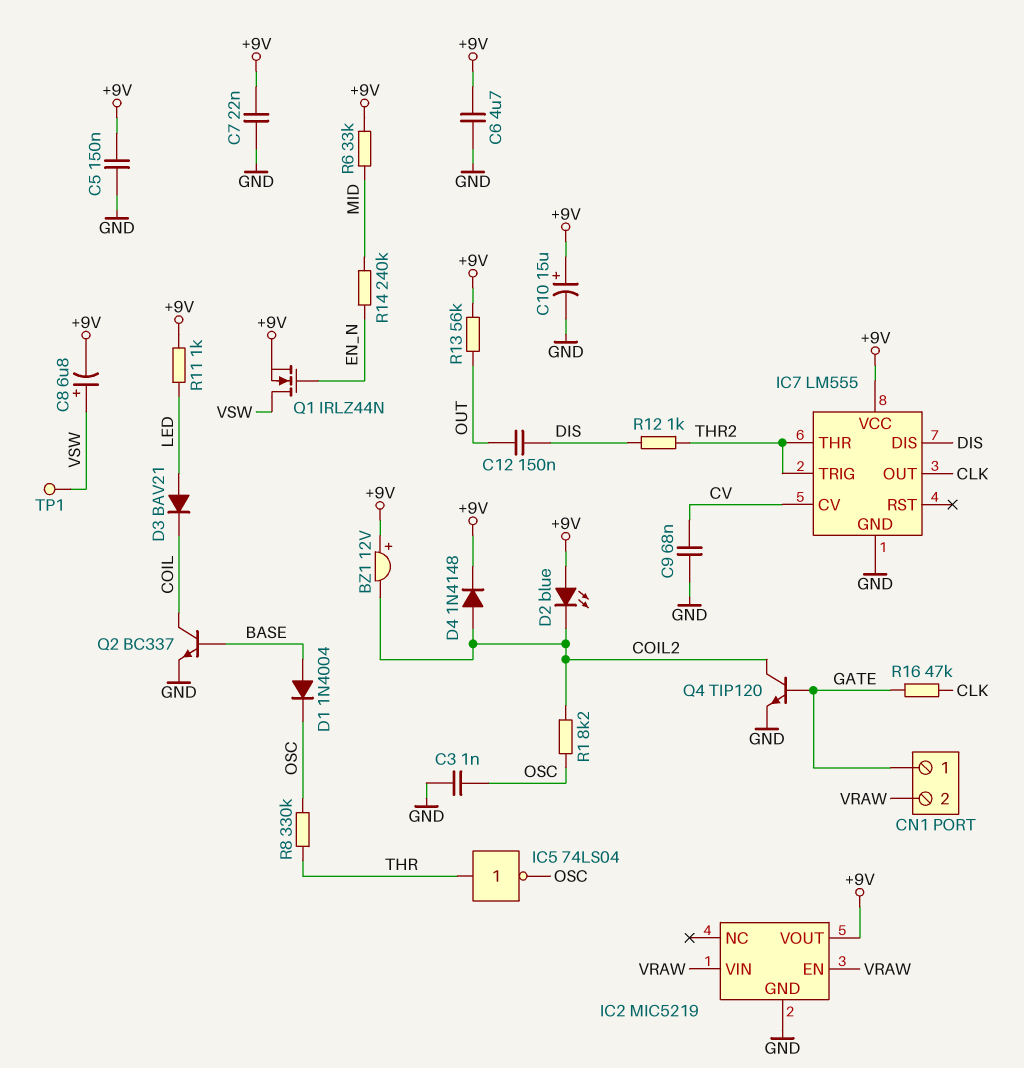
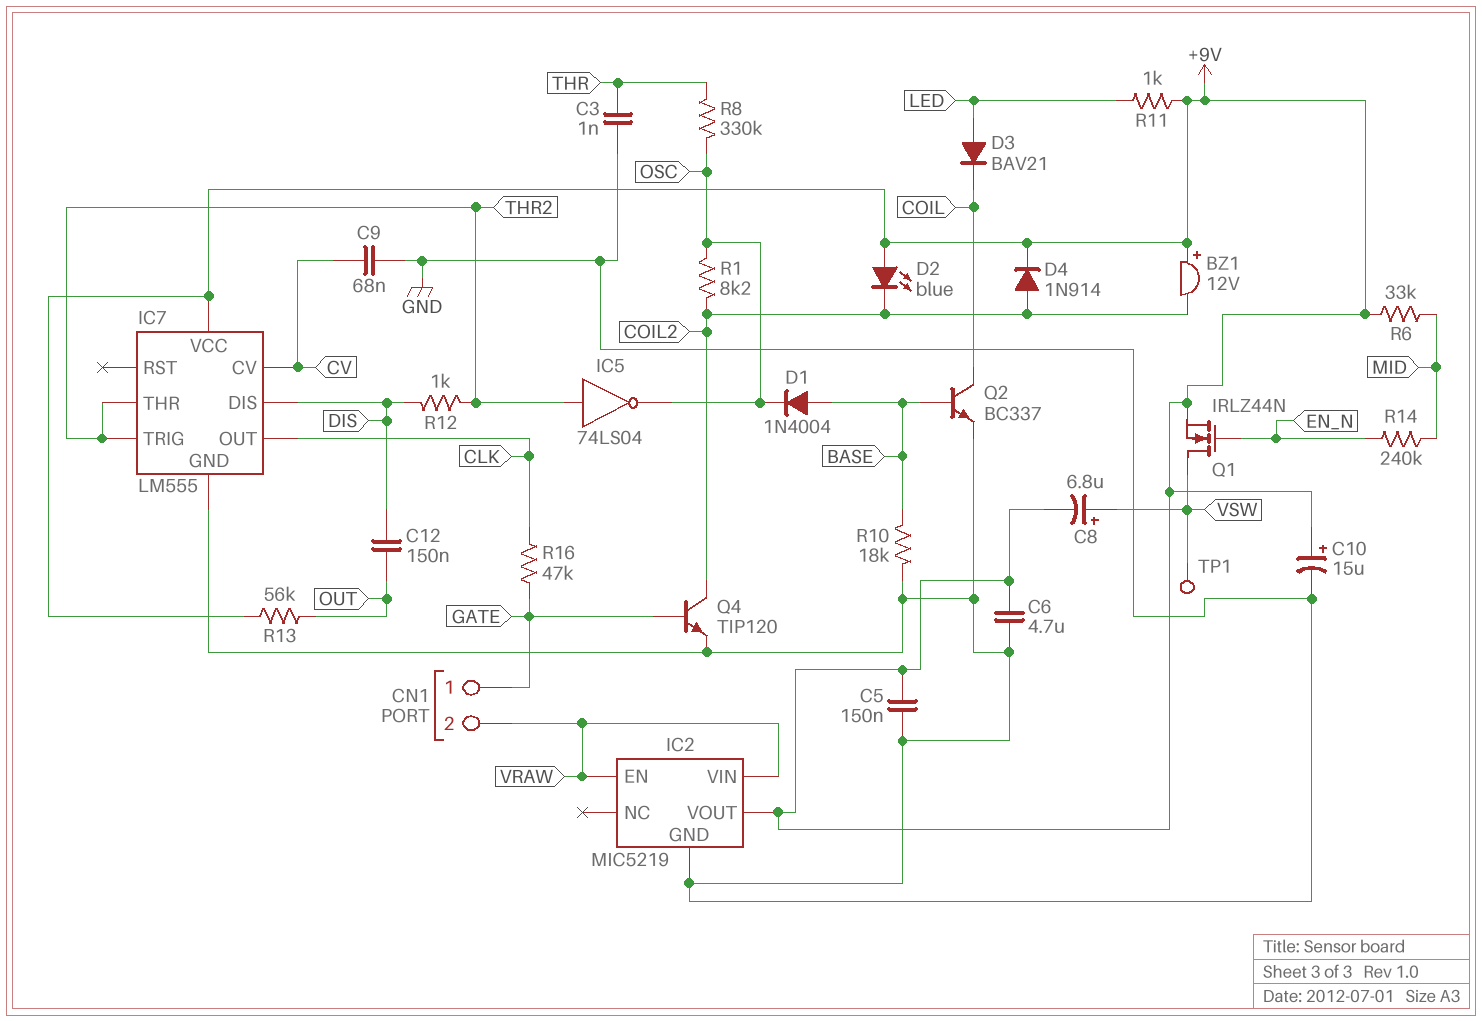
C3: 1nF (GND, OSC) -> 1nF (GND, THR)
C7: 22nF (+9V, GND) -> none
D4: diode 1N4148 (A COIL2, K +9V) -> diode 1N914 (A COIL2, K +9V)
IC5: NOT 74LS04 (in THR, out OSC) -> NOT 74LS04 (in THR2, out OSC)
R10: none -> 18k (BASE, GND)

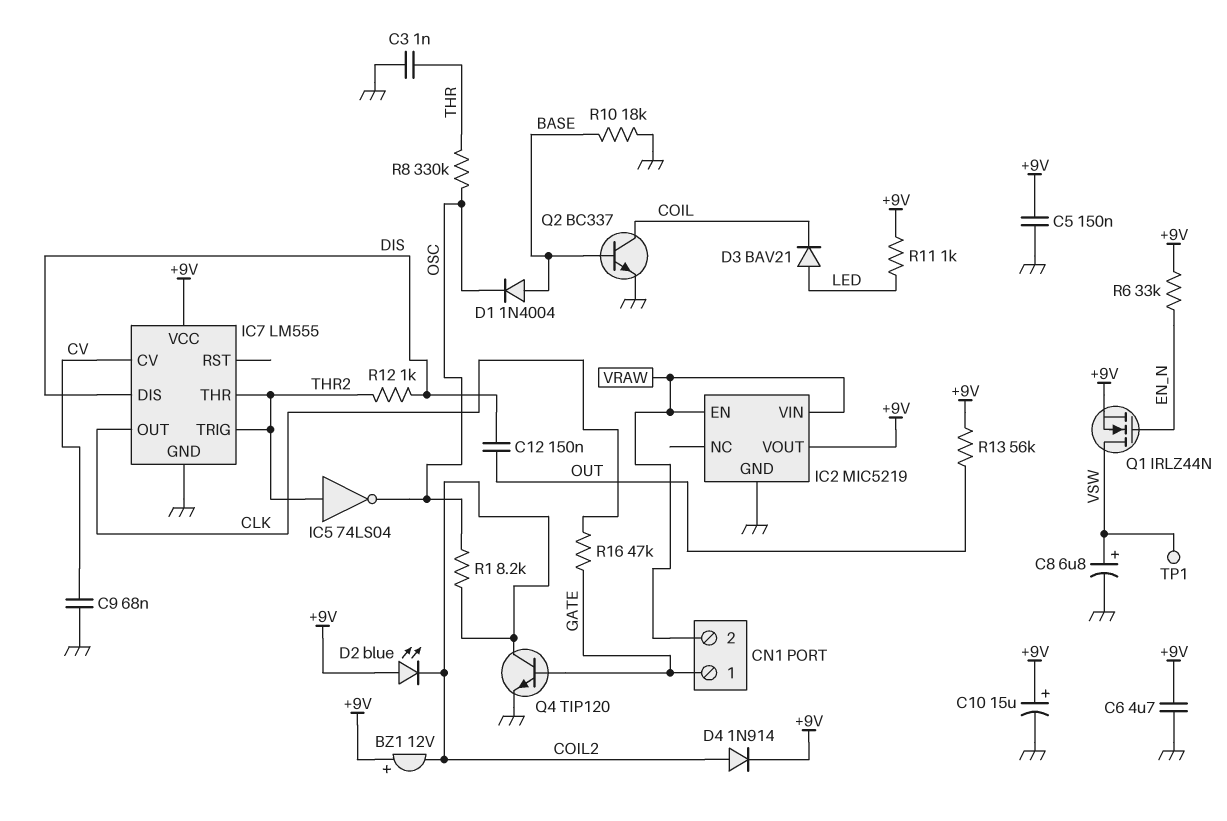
C8: 6.8uF (plus VSW, minus +9V) -> 6.8uF (plus VSW, minus GND)
R6: 33k (+9V, MID) -> 33k (+9V, EN_N)
R14: 240k (EN_N, MID) -> none

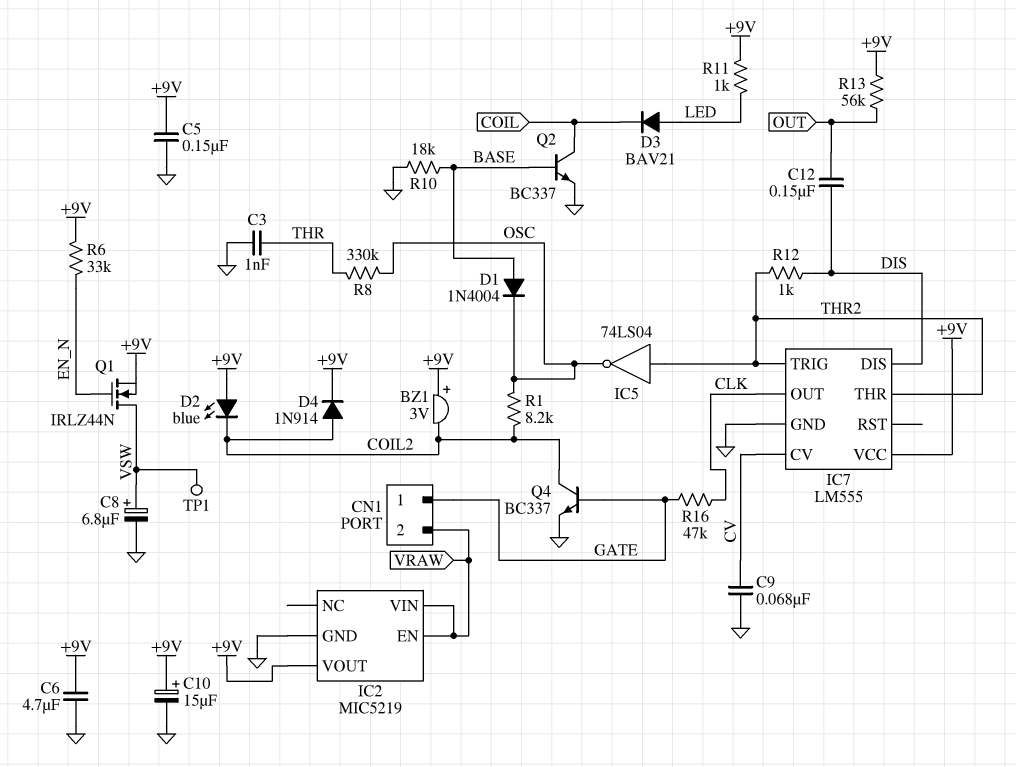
BZ1: buzzer 12V (plus +9V, minus COIL2) -> buzzer 3V (plus +9V, minus COIL2)
Q4: NPN TIP120 (B GATE, C COIL2, E GND) -> NPN BC337 (B GATE, C COIL2, E GND)

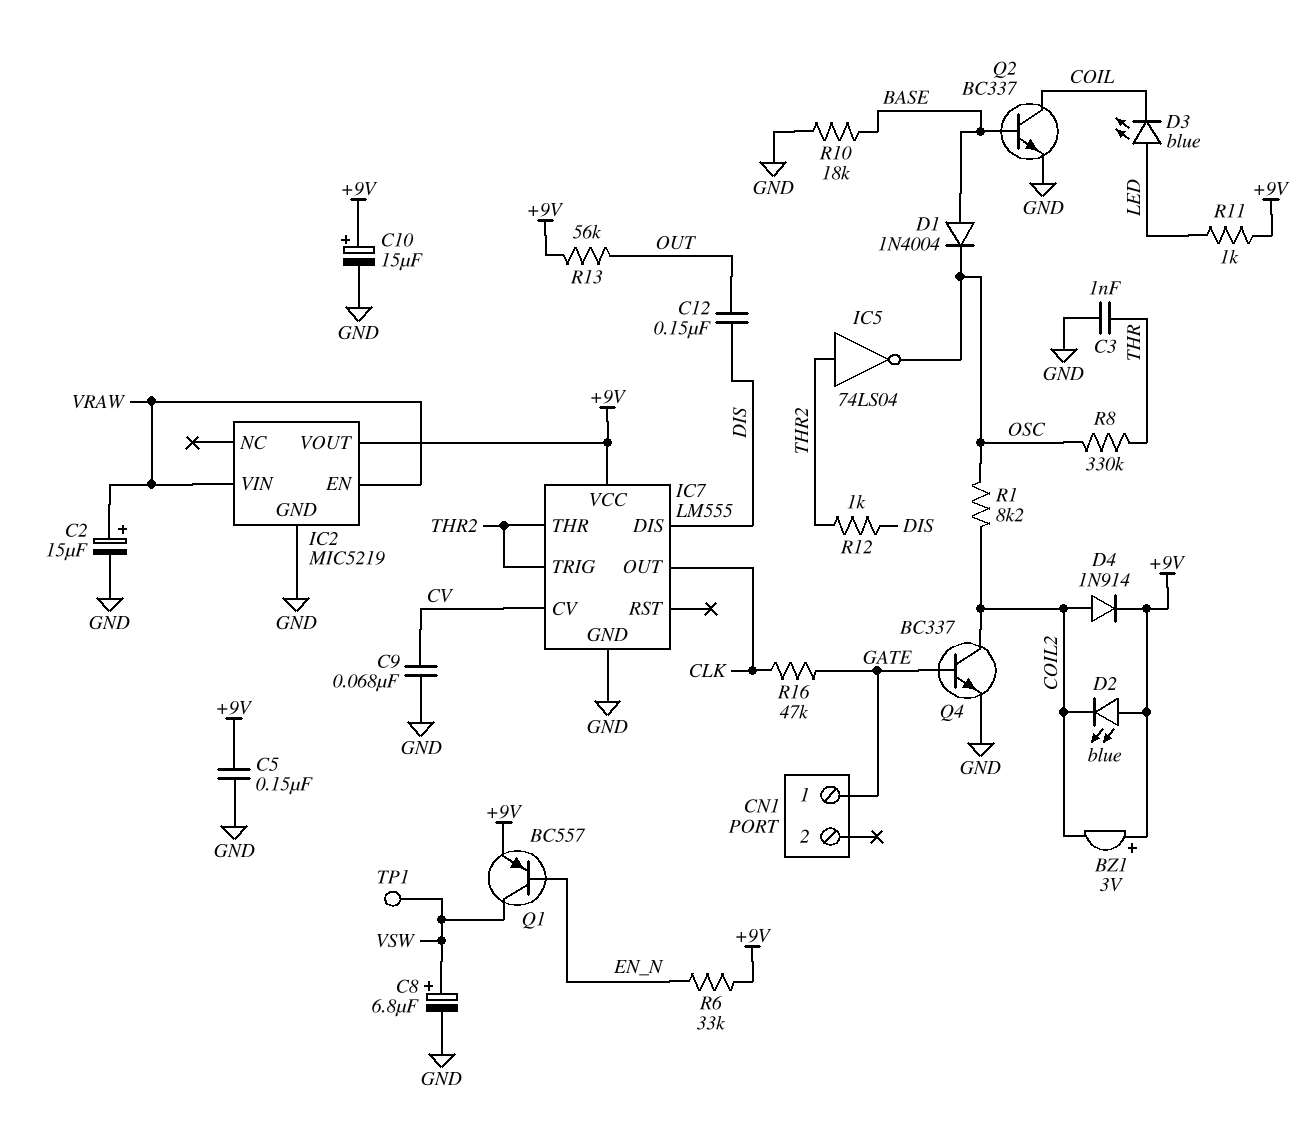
C2: none -> 15uF (plus VRAW, minus GND)
C6: 4.7uF (+9V, GND) -> none
CN1 pin 2: VRAW -> none
D3: diode BAV21 (A LED, K COIL) -> LED blue (A LED, K COIL)
Q1: NMOS IRLZ44N (G EN_N, D VSW, S +9V) -> PNP BC557 (B EN_N, C VSW, E +9V)

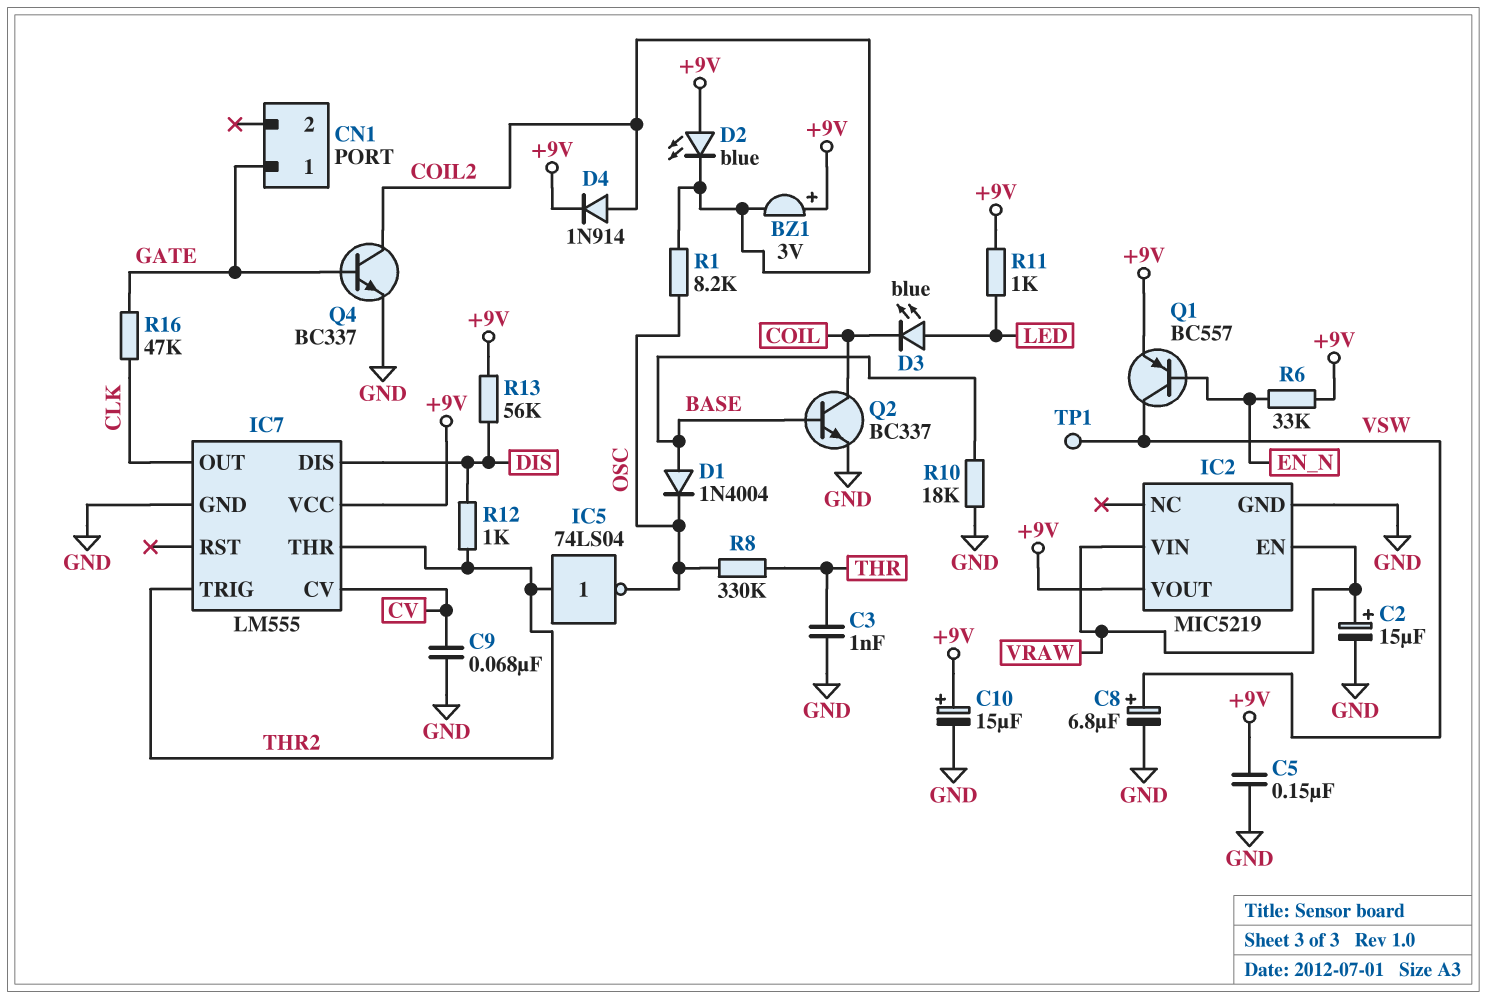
C12: 150nF (DIS, OUT) -> none
R13: 56k (+9V, OUT) -> 56k (+9V, DIS)

